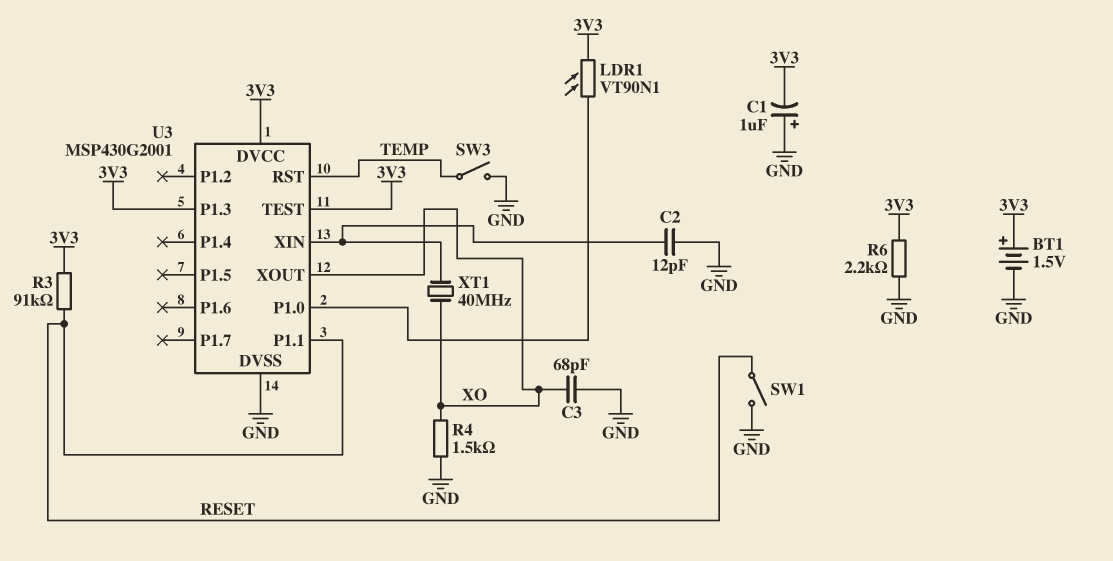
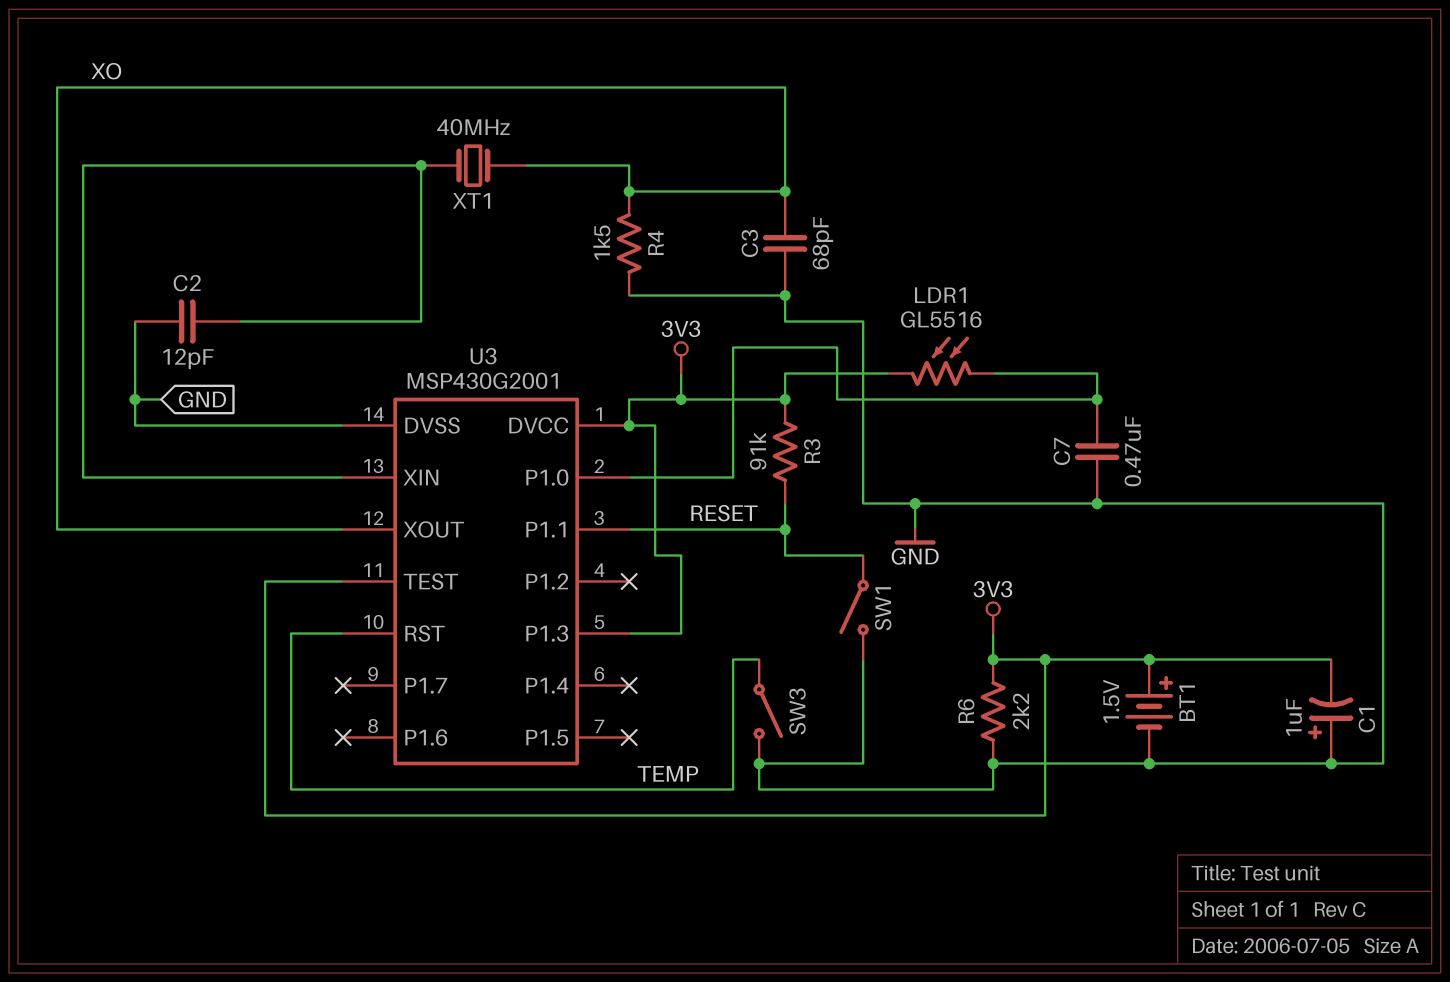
C7: none -> 470nF (GND, U3/P1.0)
LDR1: VT90N1 (3V3, U3/P1.0) -> GL5516 (3V3, U3/P1.0)

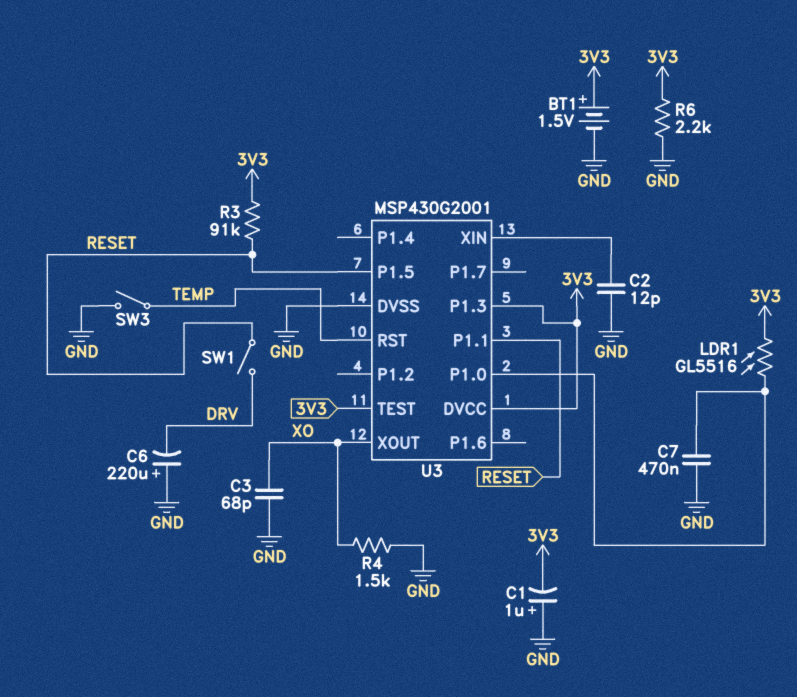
C6: none -> 220uF (plus GND, minus DRV)
SW1: switch (GND, RESET) -> switch (DRV, RESET)
U3 pin P1.5: none -> RESET
XT1: 40MHz (U3/XIN, XO) -> none

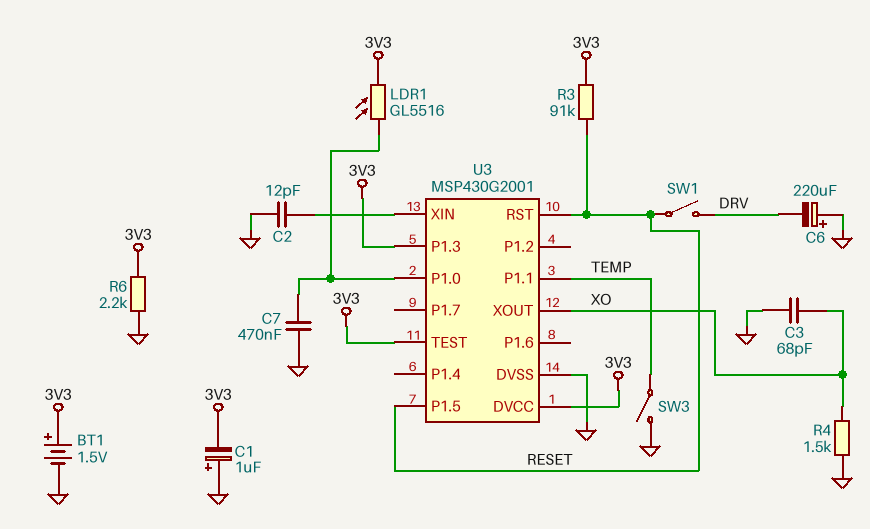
U3 pin P1.1: RESET -> TEMP
U3 pin RST: TEMP -> RESET

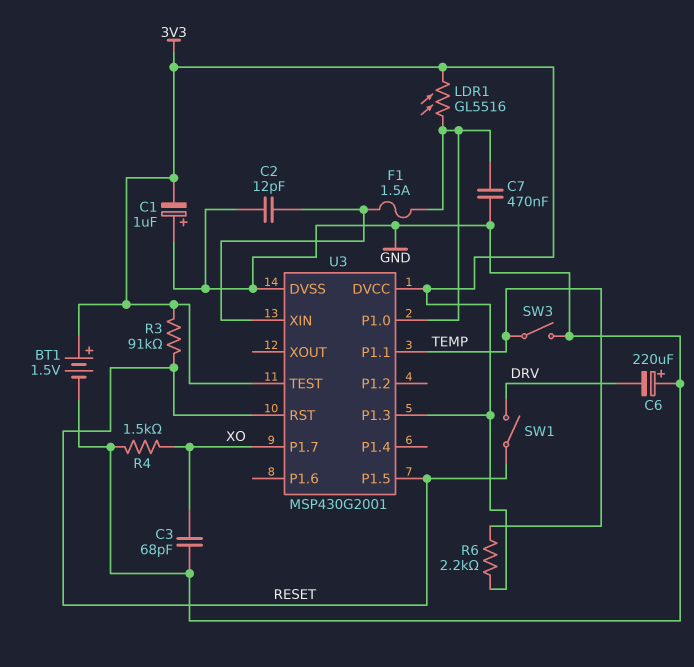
F1: none -> 1.5A (U3/P1.0, U3/XIN)
R6: 2.2k (3V3, GND) -> 2.2k (3V3, TEMP)
U3 pin P1.7: none -> XO
U3 pin XOUT: XO -> none

